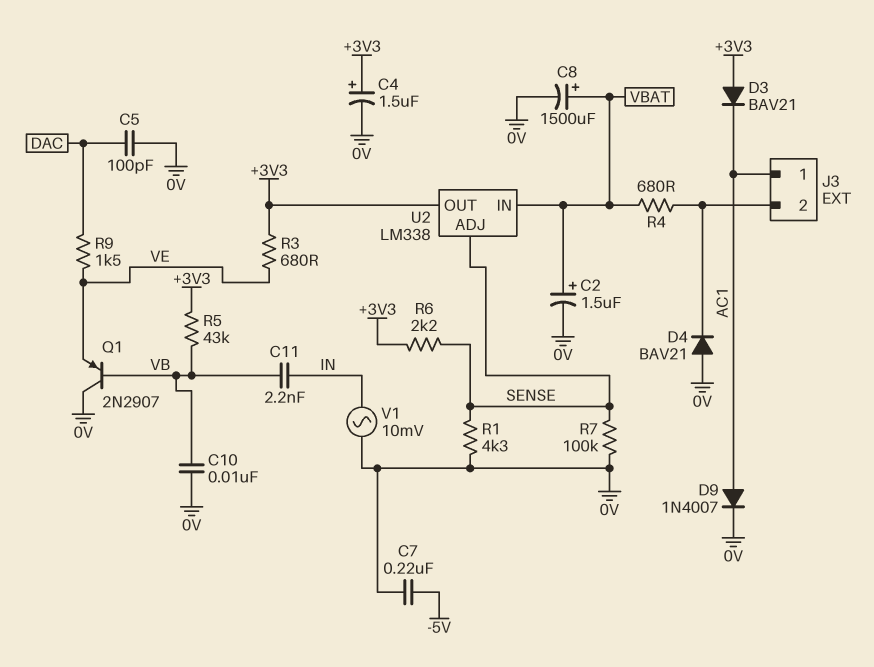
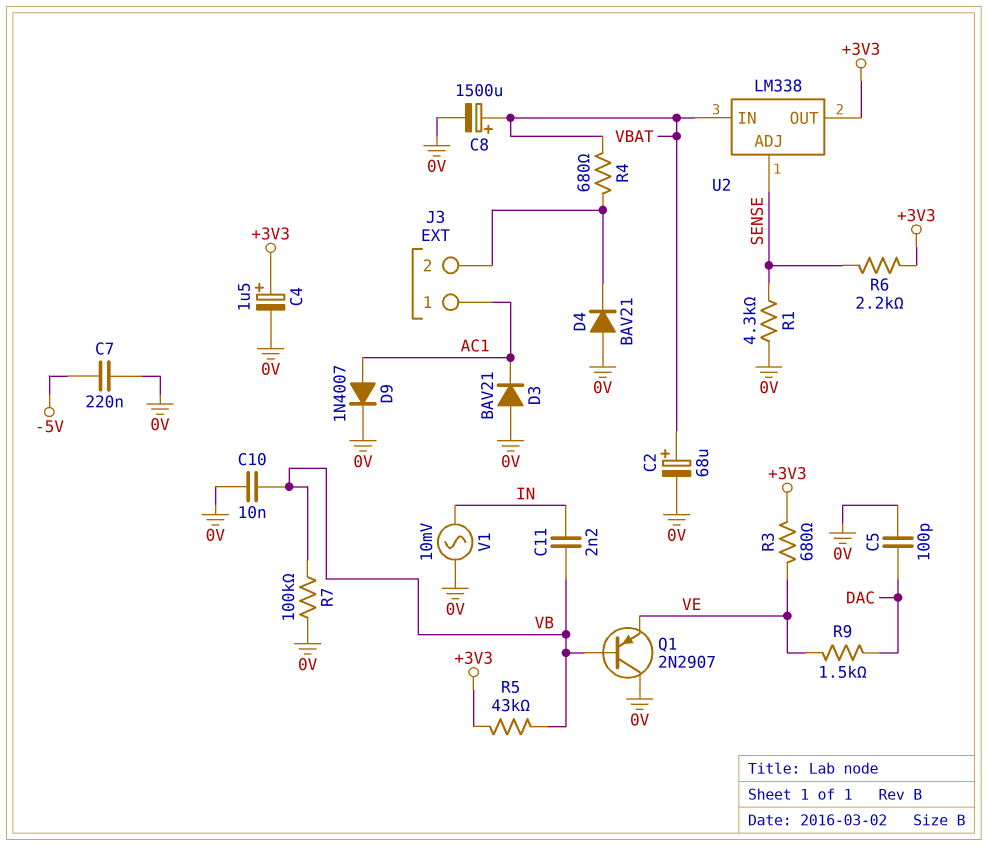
C2: 1.5uF (plus VBAT, minus 0V) -> 68uF (plus VBAT, minus 0V)
D3: diode BAV21 (A +3V3, K AC1) -> diode BAV21 (A 0V, K AC1)
R7: 100k (0V, SENSE) -> 100k (0V, VB)

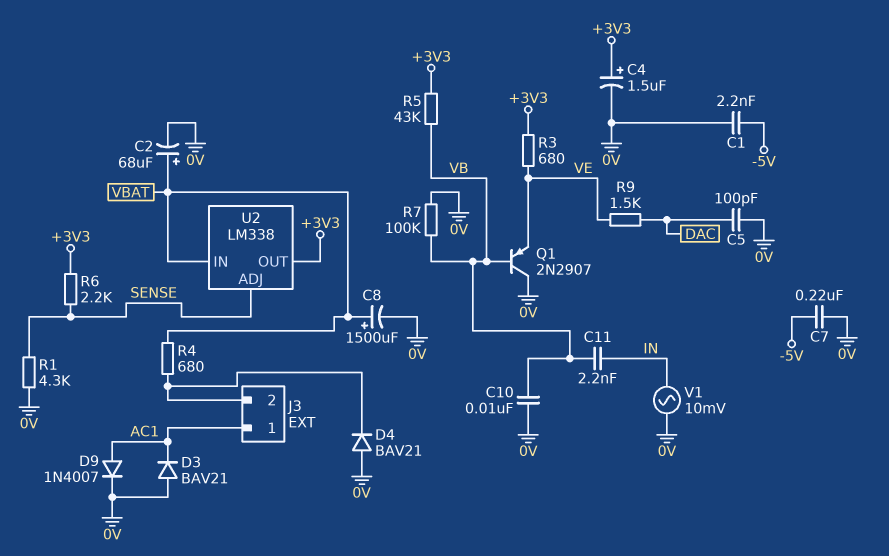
C1: none -> 2.2nF (-5V, 0V)

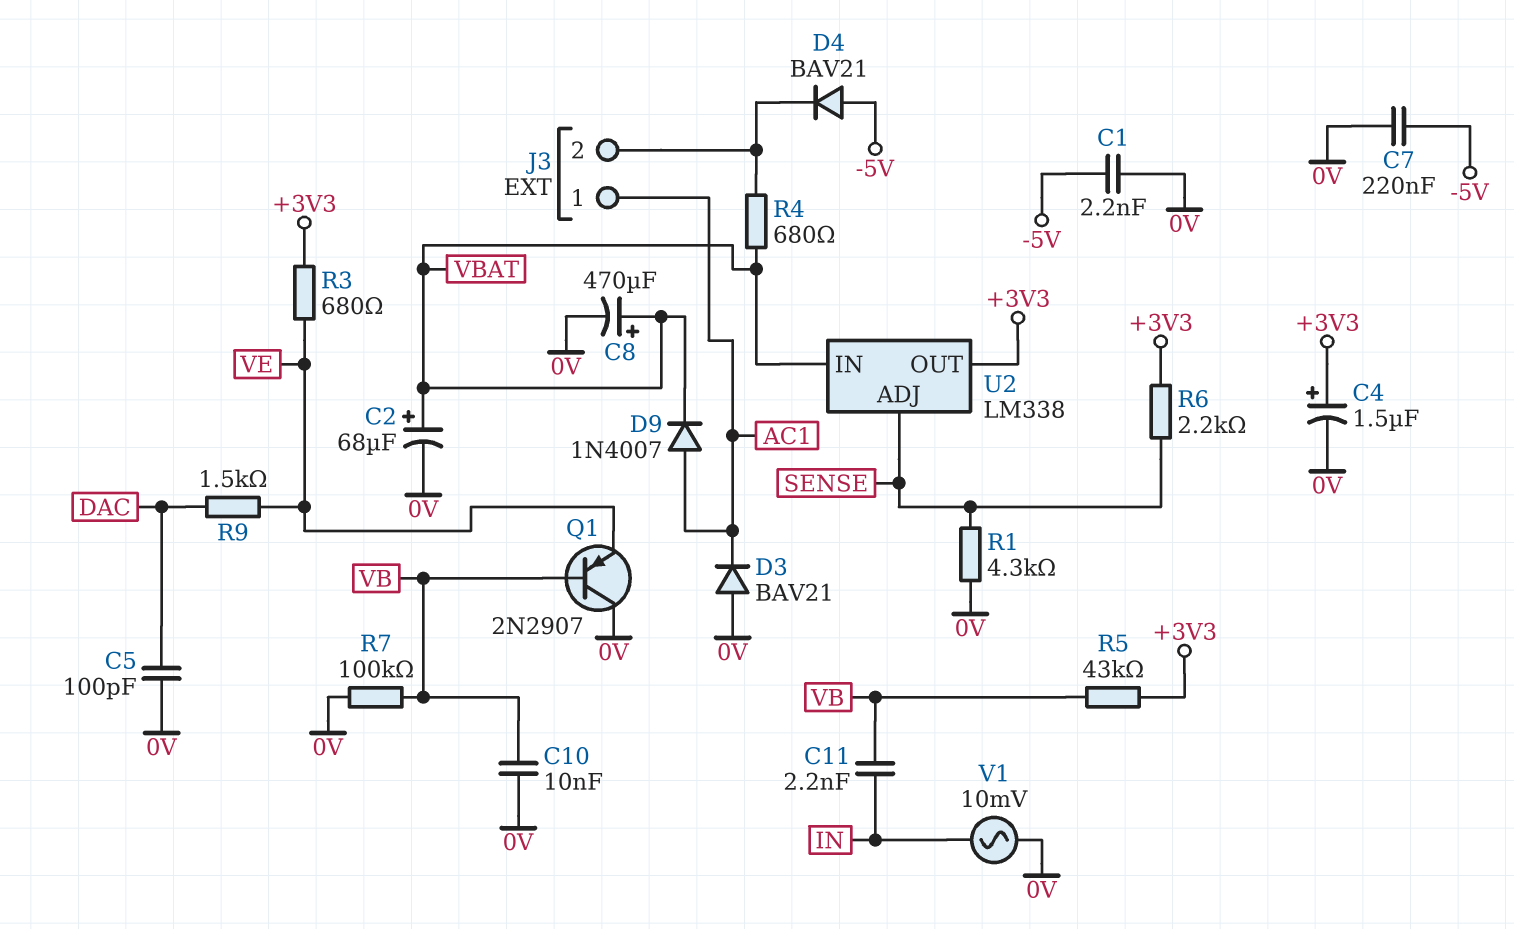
C8: 1500uF (plus VBAT, minus 0V) -> 470uF (plus VBAT, minus 0V)
D4: diode BAV21 (A 0V, K J3/2) -> diode BAV21 (A -5V, K J3/2)
D9: diode 1N4007 (A AC1, K 0V) -> diode 1N4007 (A AC1, K VBAT)

